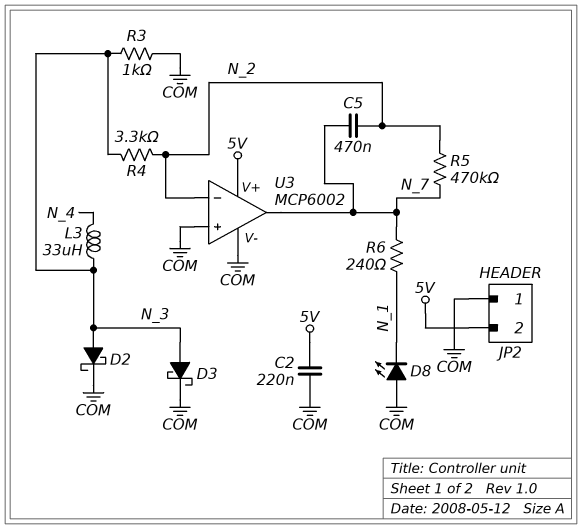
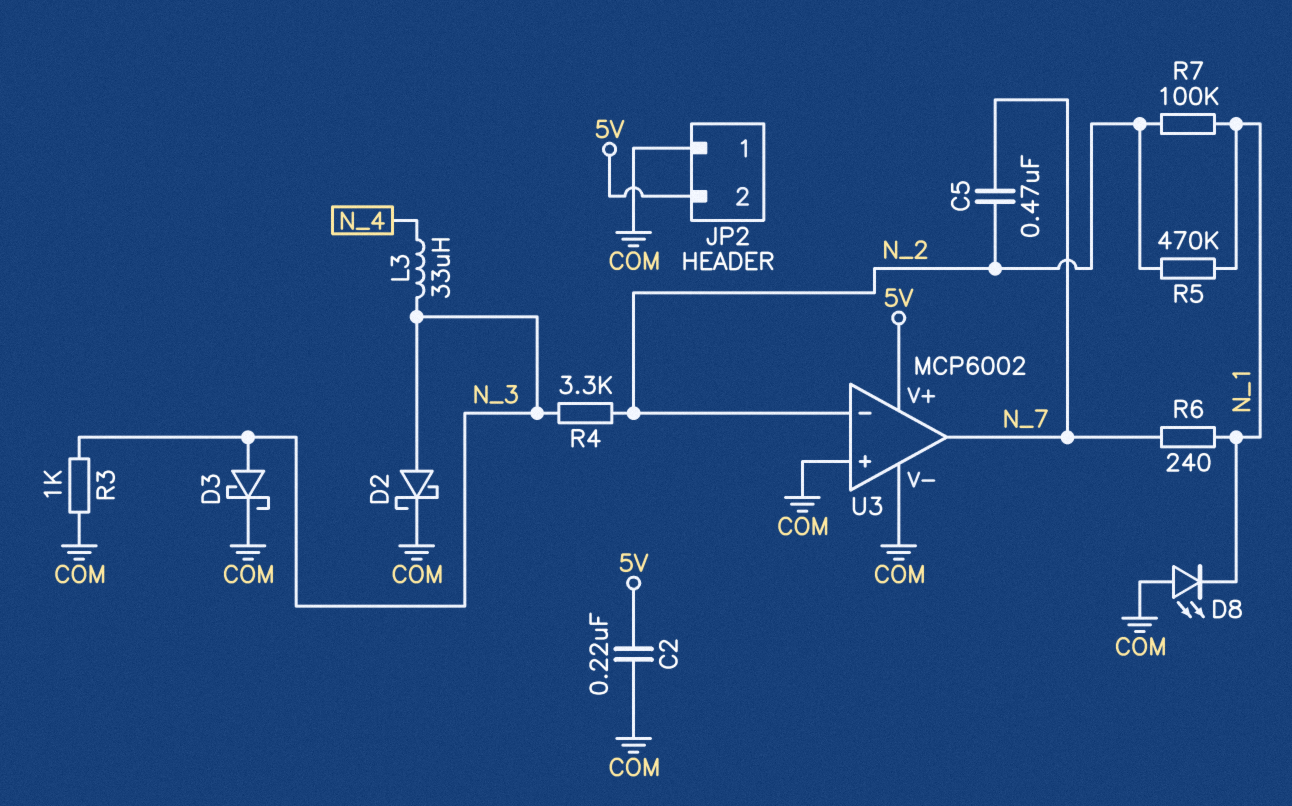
R5: 470k (N_2, N_7) -> 470k (N_1, N_2)
R7: none -> 100k (N_1, N_2)

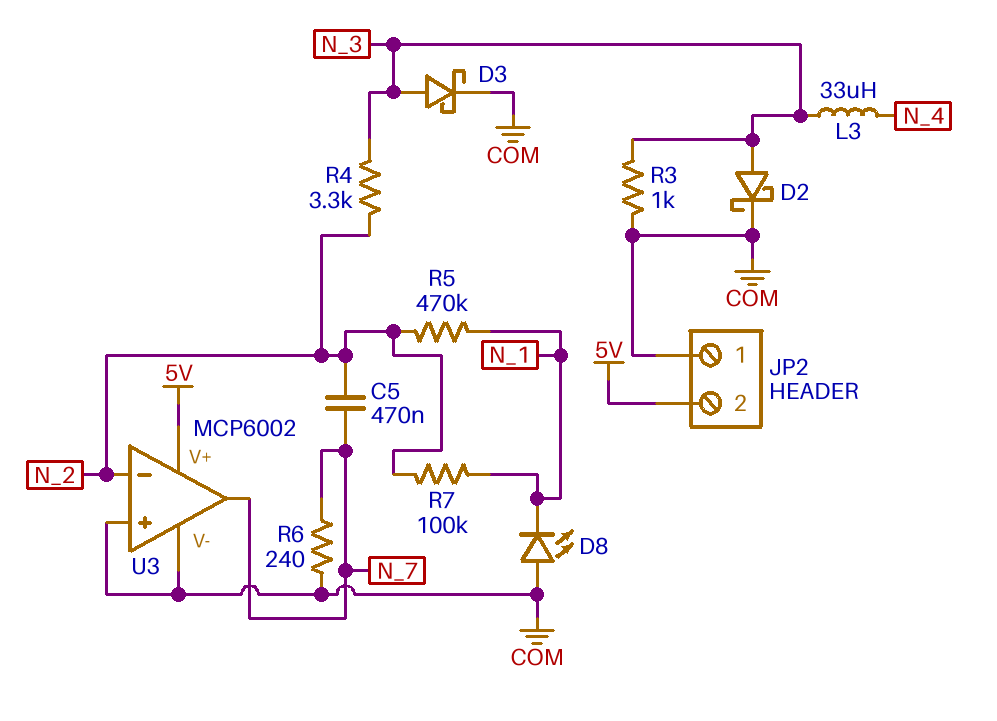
C2: 220nF (5V, COM) -> none
R6: 240 (N_1, N_7) -> 240 (COM, N_7)

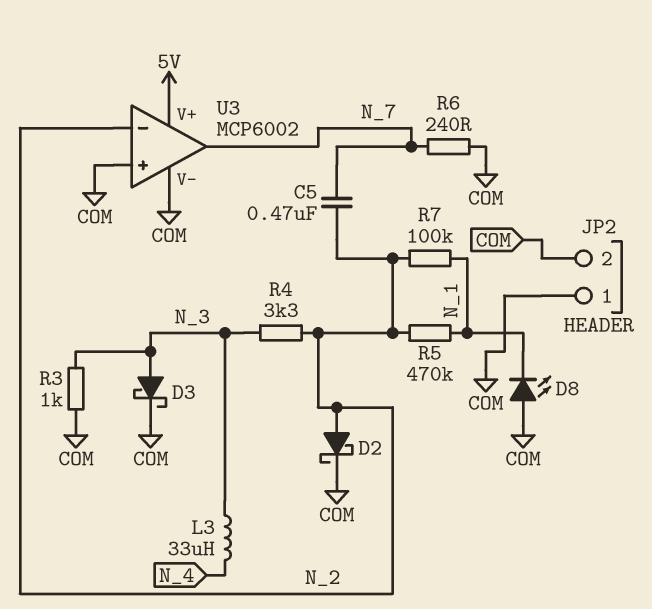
D2: schottky (A N_3, K COM) -> schottky (A N_2, K COM)
JP2 pin 2: 5V -> COM

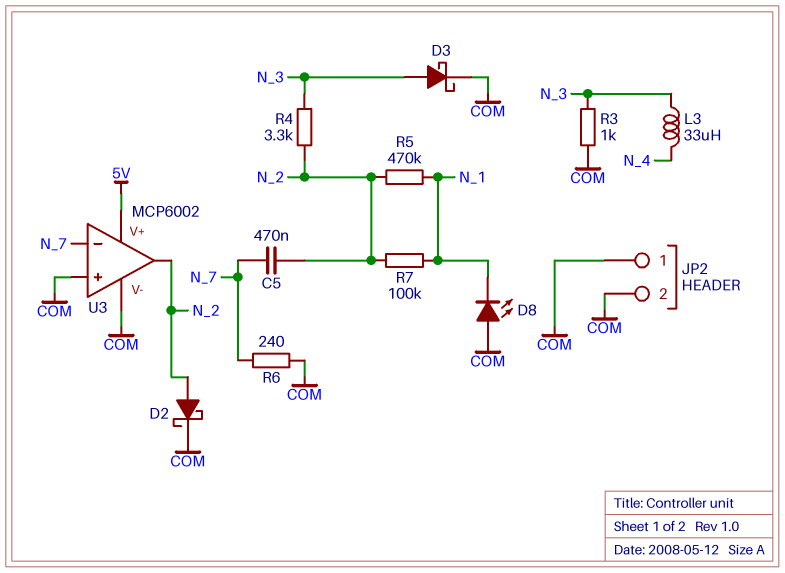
U3 pin in-: N_2 -> N_7
U3 pin out: N_7 -> N_2

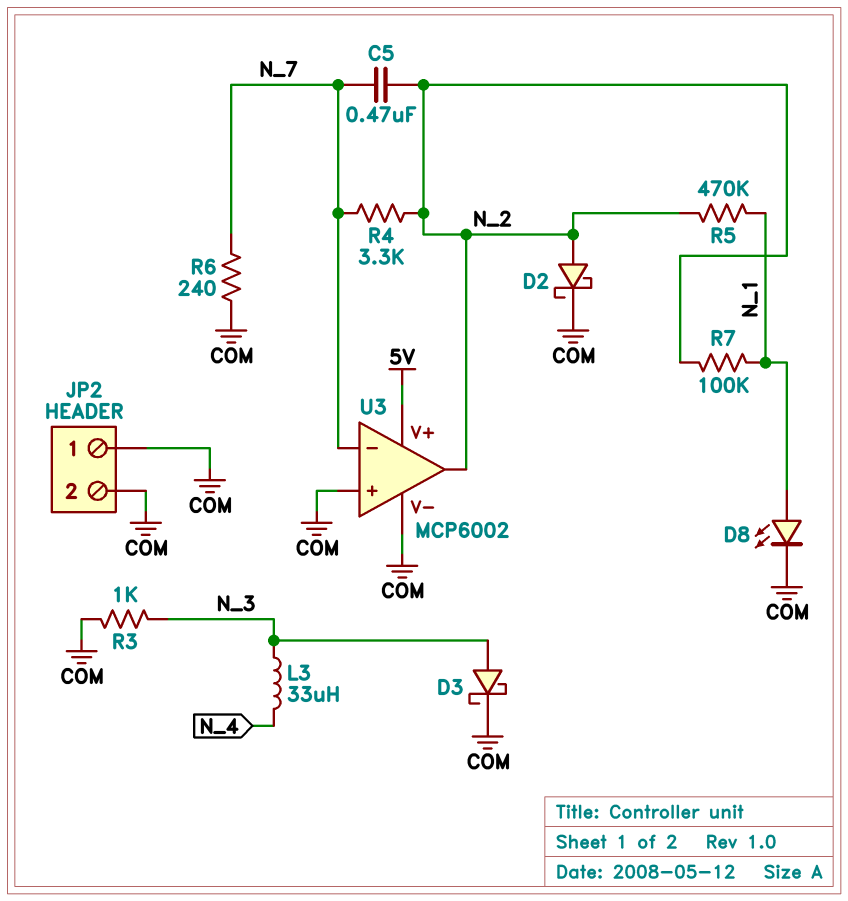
D8: LED (A COM, K N_1) -> LED (A N_1, K COM)
R4: 3.3k (N_2, N_3) -> 3.3k (N_2, N_7)

